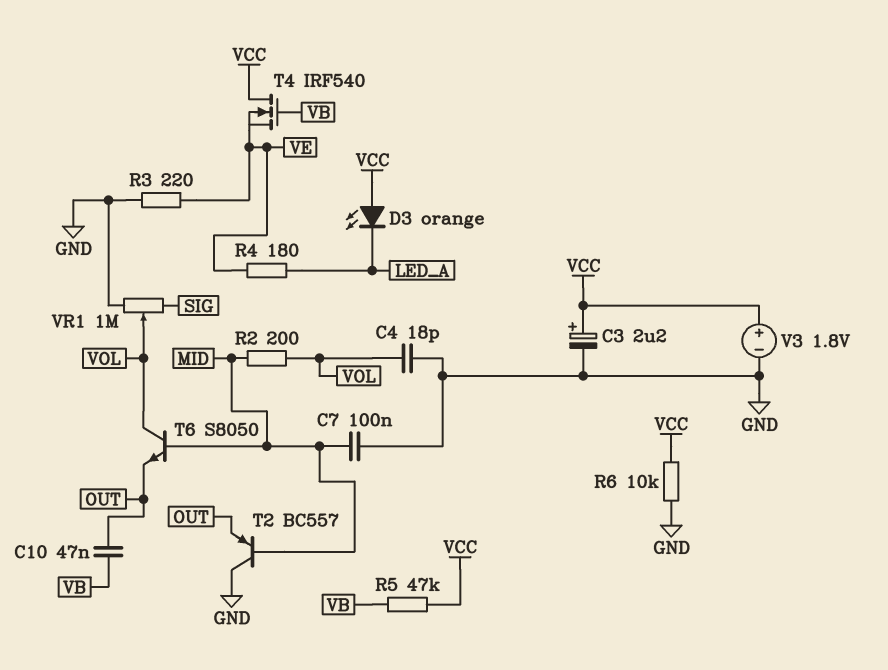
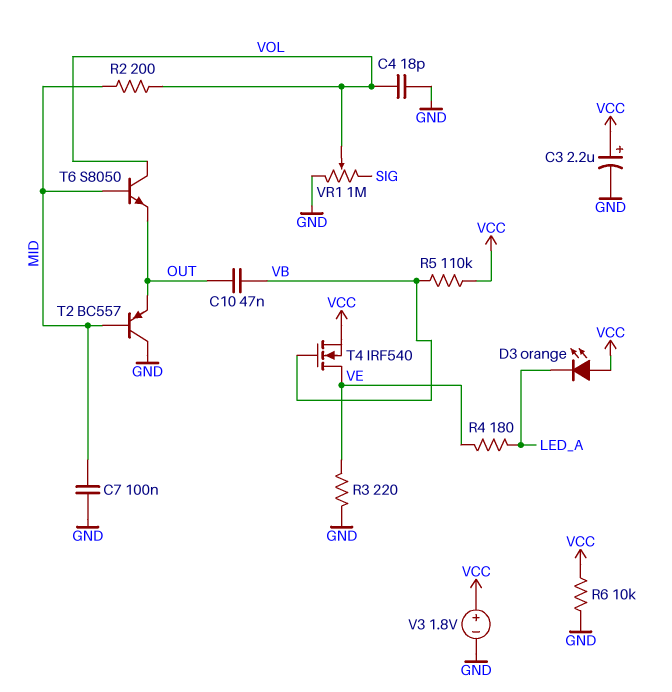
R5: 47k (VB, VCC) -> 110k (VB, VCC)
T4: NMOS IRF540 (G VB, D VCC, S VE) -> NMOS IRF540 (G VB, D VE, S VCC)

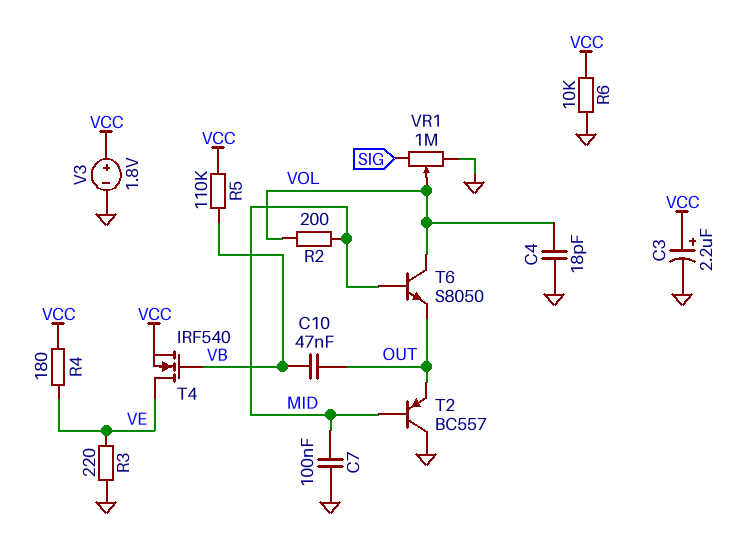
D3: LED orange (A VCC, K LED_A) -> none
R4: 180 (LED_A, VE) -> 180 (VCC, VE)

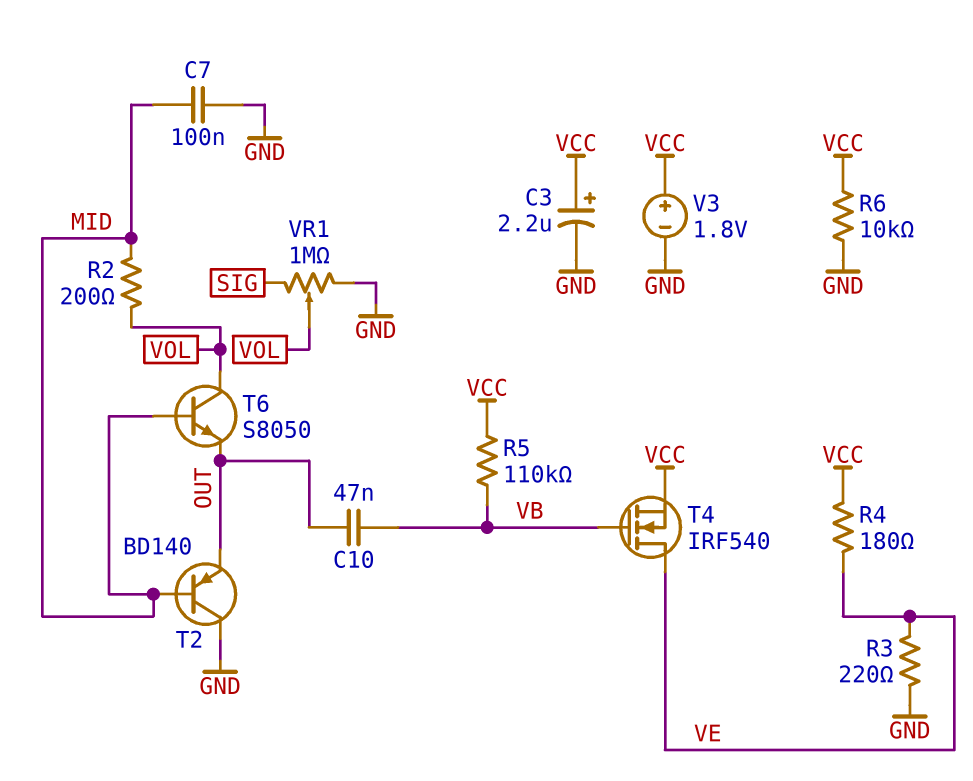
C4: 18pF (GND, VOL) -> none
T2: PNP BC557 (B MID, C GND, E OUT) -> PNP BD140 (B MID, C GND, E OUT)

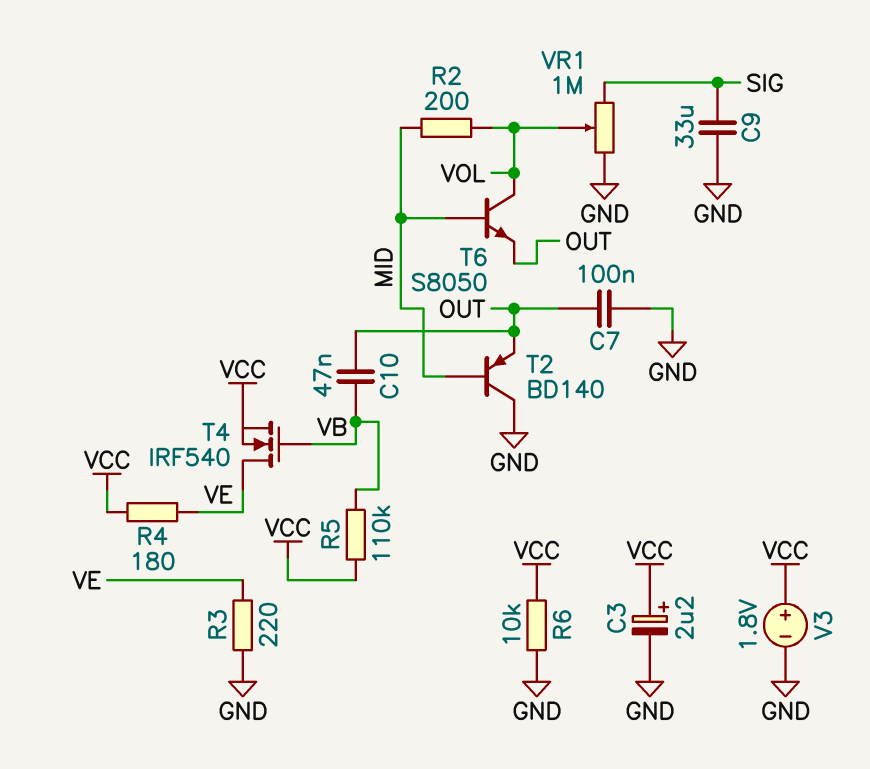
C7: 100nF (GND, MID) -> 100nF (GND, OUT)
C9: none -> 33uF (GND, SIG)

